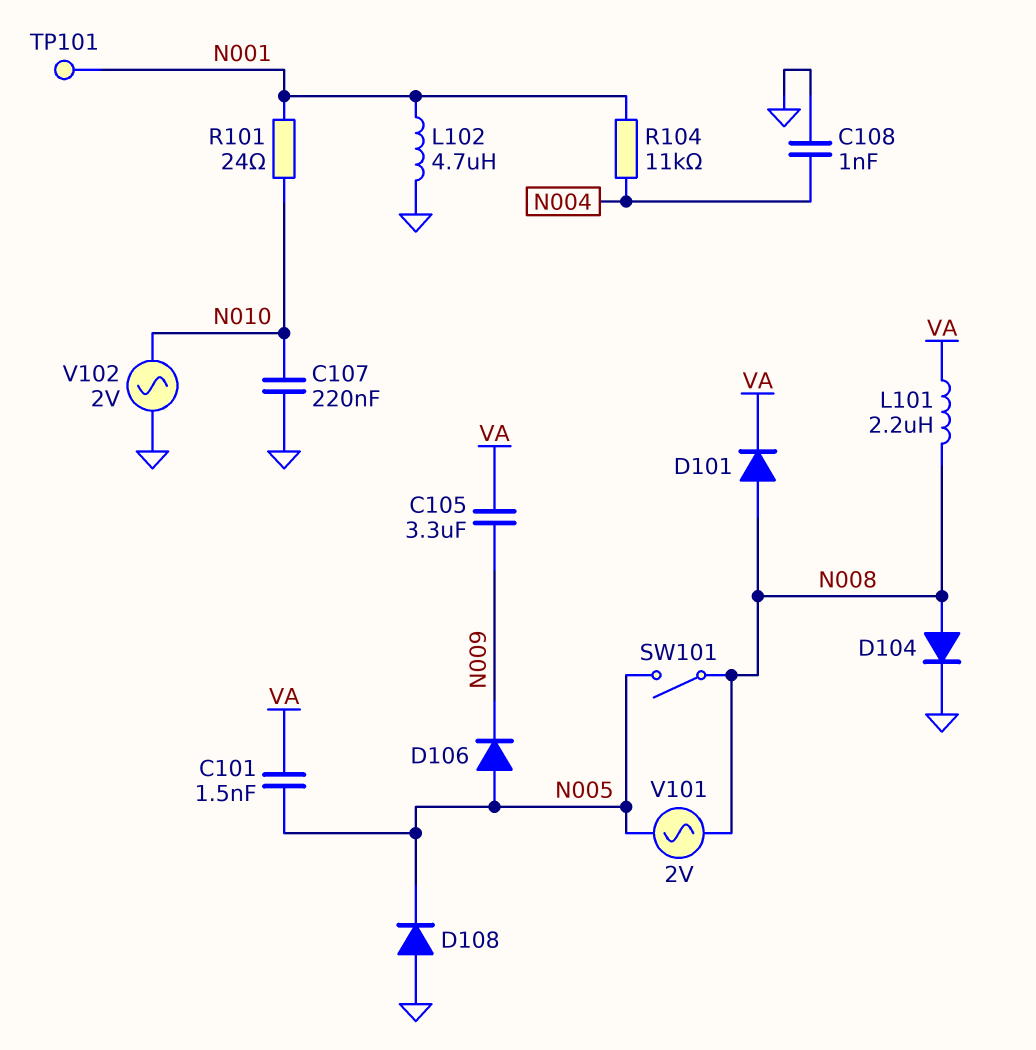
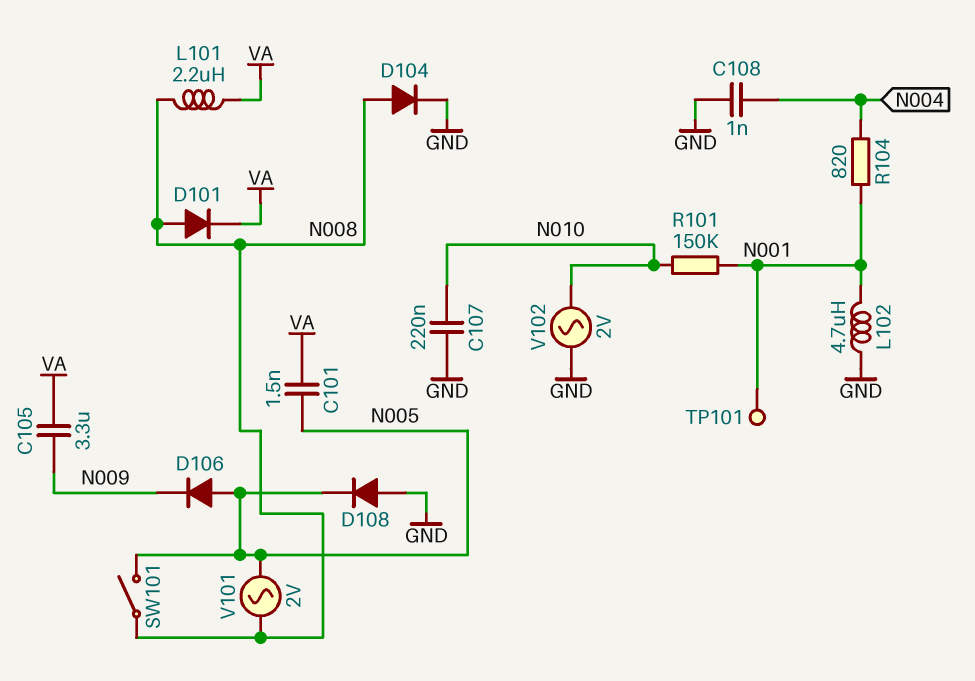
R101: 24 (N001, N010) -> 150k (N001, N010)
R104: 11k (N001, N004) -> 820 (N001, N004)

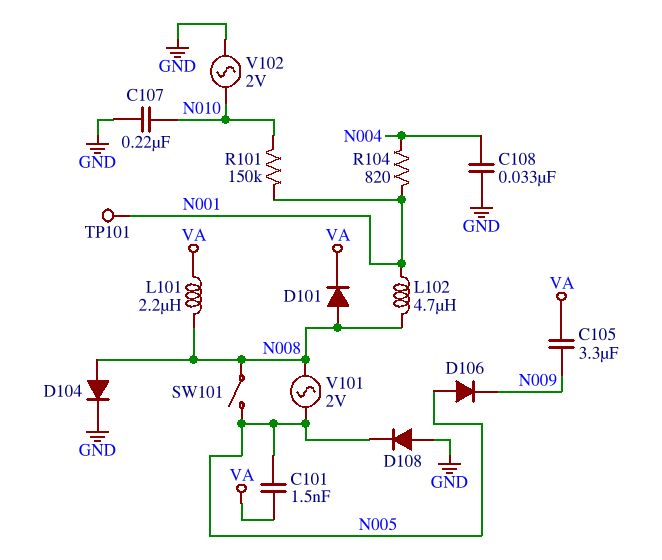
C108: 1nF (GND, N004) -> 33nF (GND, N004)
L102: 4.7uH (GND, N001) -> 4.7uH (N001, N008)

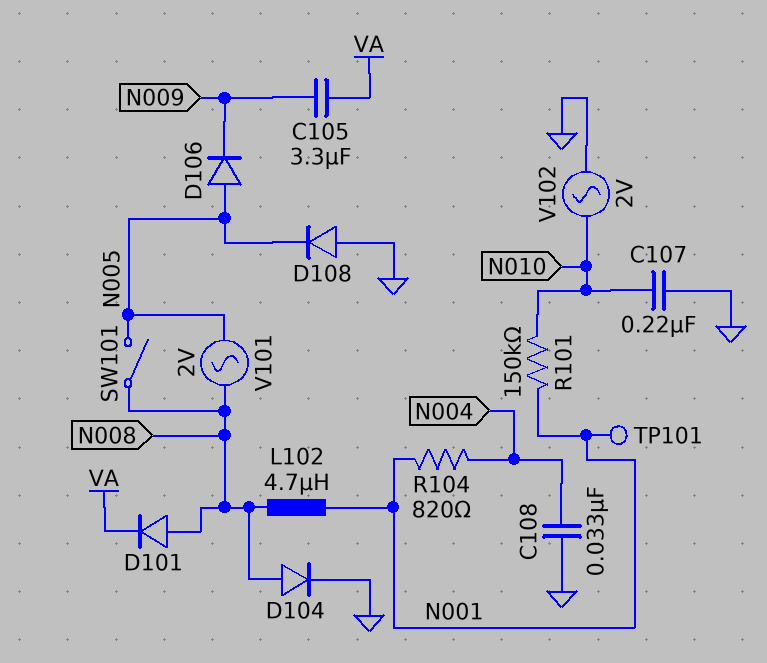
C101: 1.5nF (N005, VA) -> none
L101: 2.2uH (N008, VA) -> none

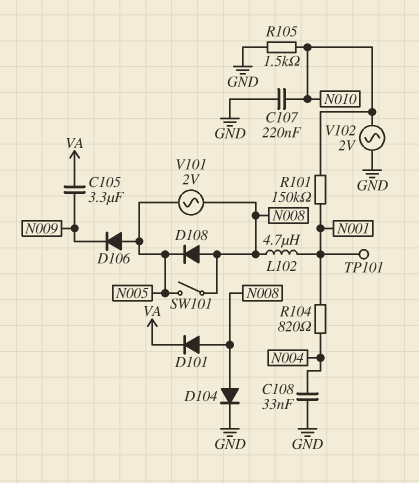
D108: diode (A GND, K N005) -> diode (A N008, K N005)
R105: none -> 1.5k (GND, N010)

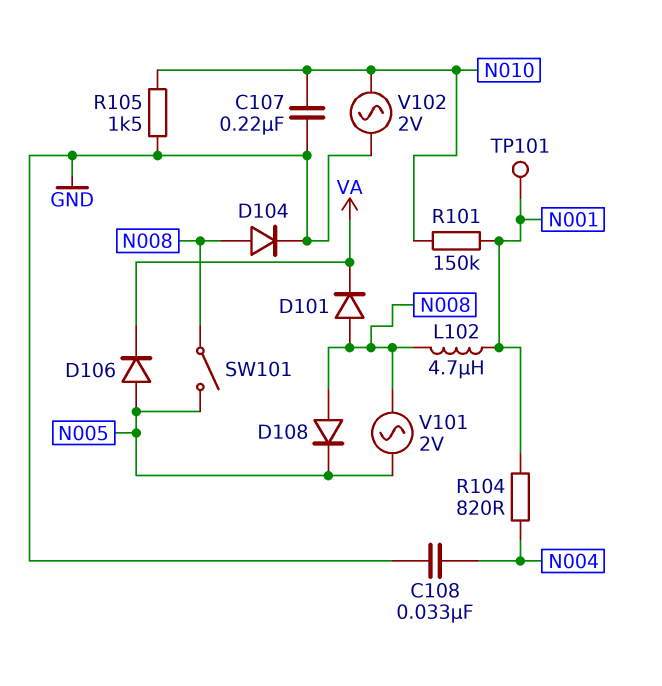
C105: 3.3uF (N009, VA) -> none
D106: diode (A N005, K N009) -> diode (A N005, K VA)

